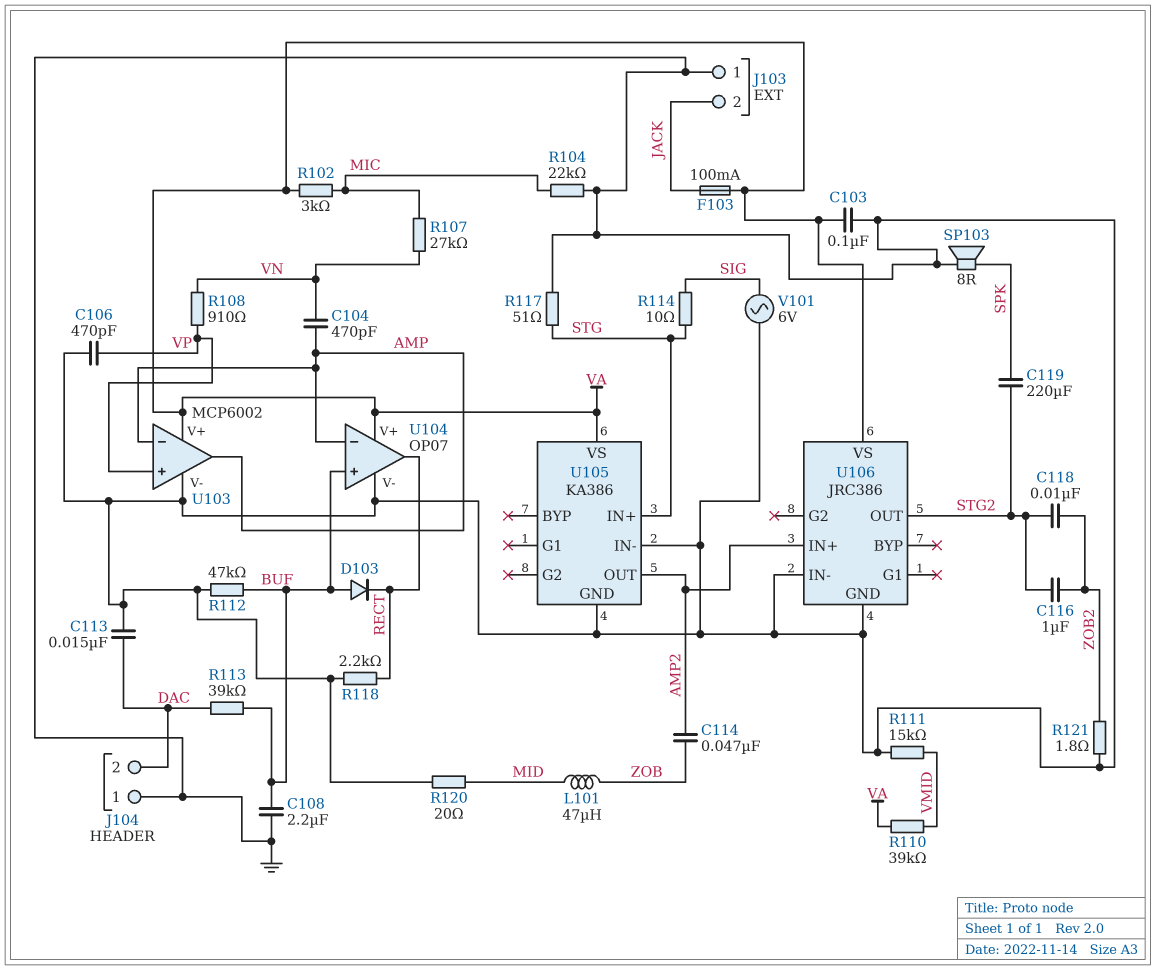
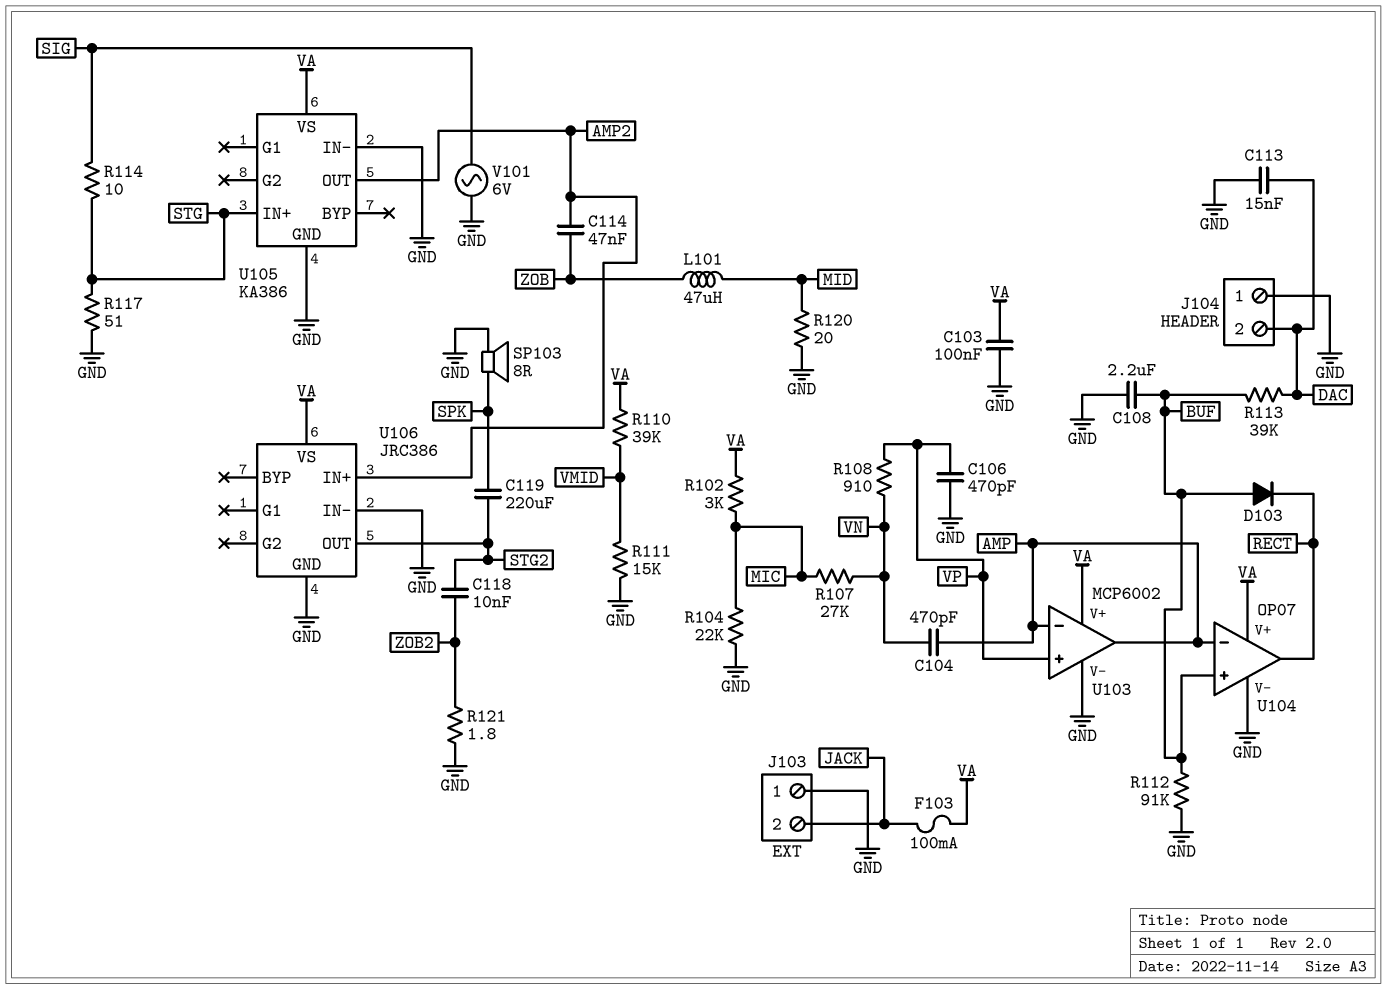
C116: 1uF (STG2, ZOB2) -> none
R112: 47k (BUF, GND) -> 91k (BUF, GND)
R118: 2.2k (GND, RECT) -> none

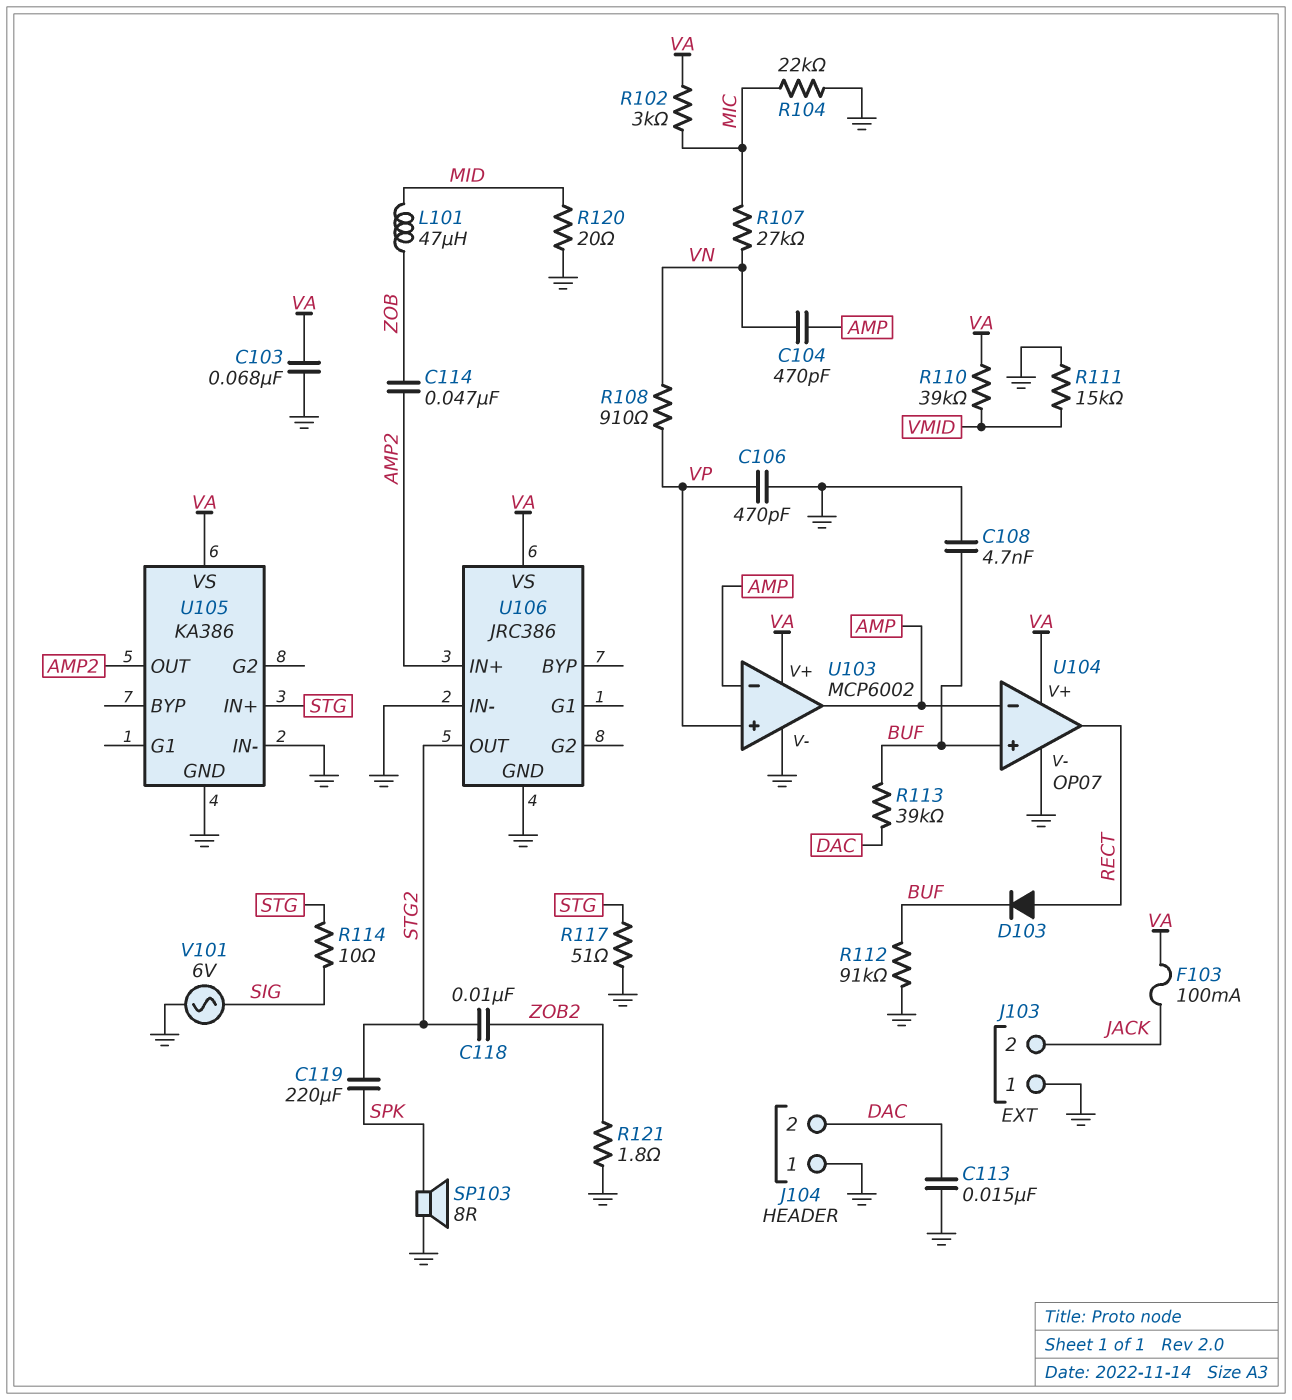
C103: 100nF (GND, VA) -> 68nF (GND, VA)
C108: 2.2uF (BUF, GND) -> 4.7nF (BUF, GND)
D103: diode (A BUF, K RECT) -> diode (A RECT, K BUF)

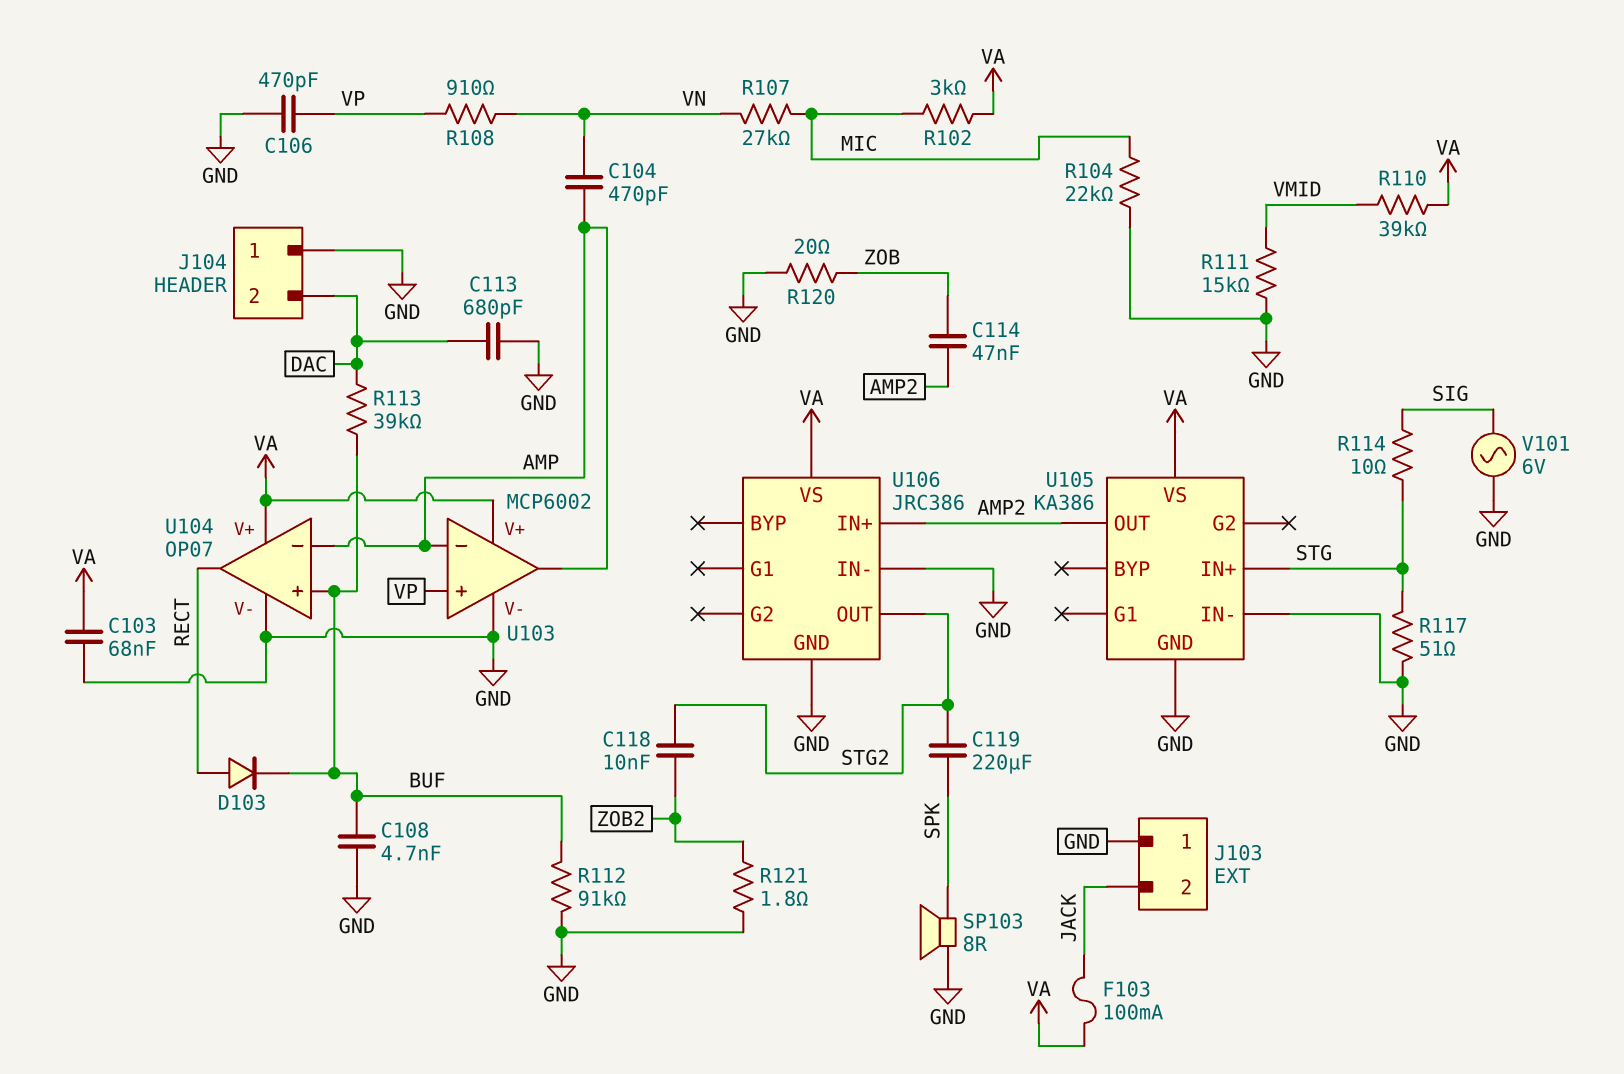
C113: 15nF (DAC, GND) -> 680pF (DAC, GND)
L101: 47uH (MID, ZOB) -> none
R120: 20 (GND, MID) -> 20 (GND, ZOB)

